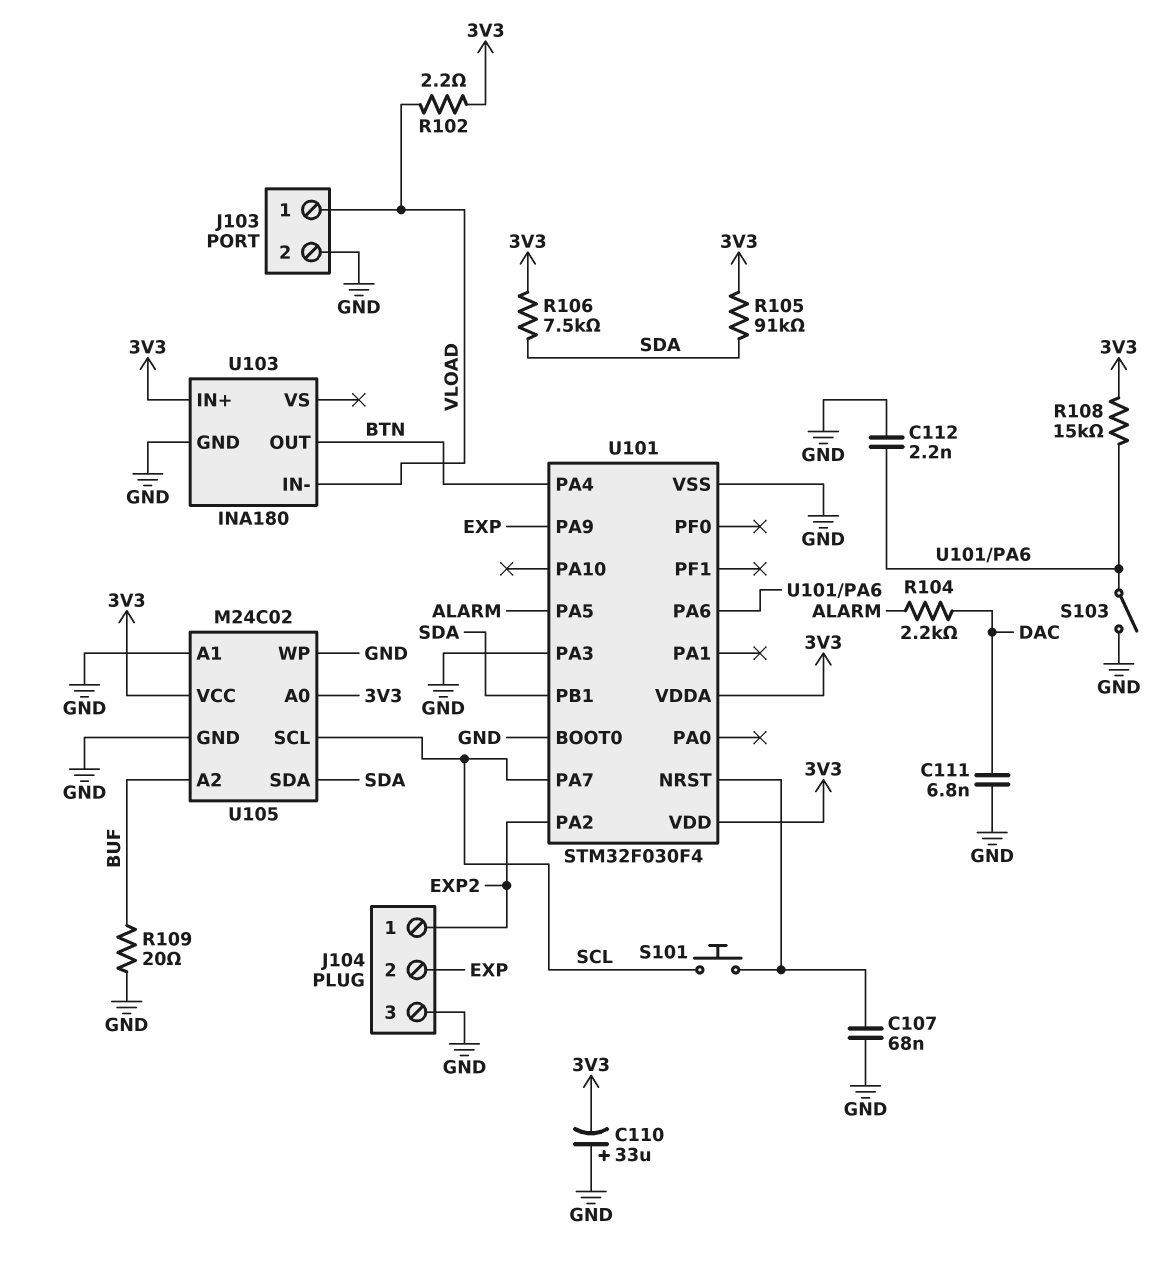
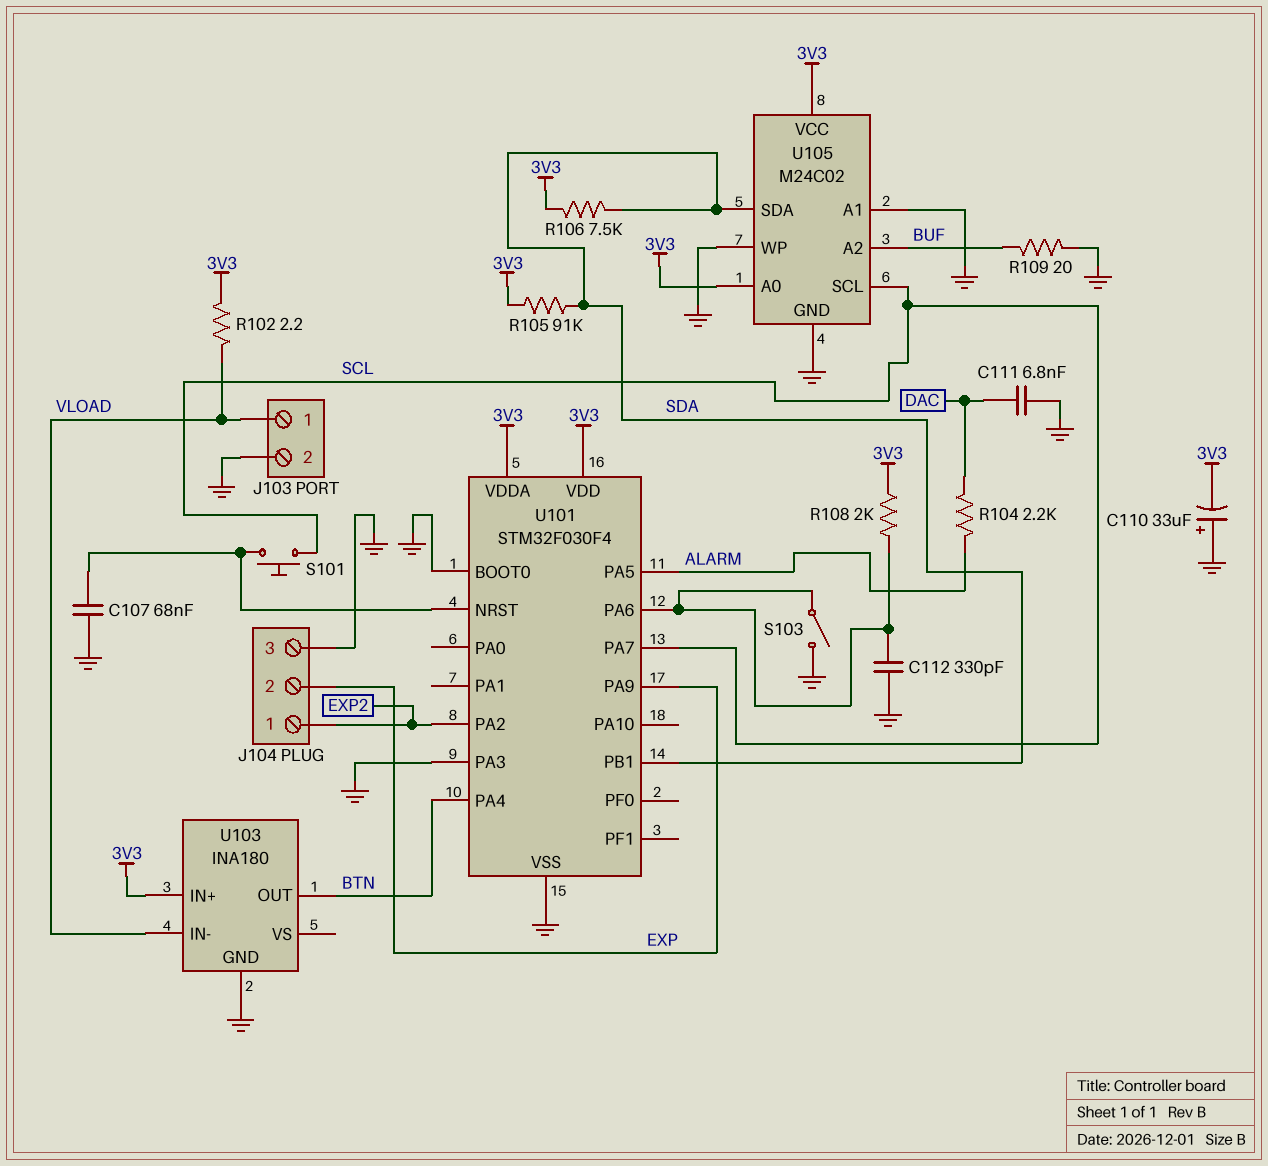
C112: 2.2nF (GND, U101/PA6) -> 330pF (GND, U101/PA6)
R108: 15k (3V3, U101/PA6) -> 2k (3V3, U101/PA6)

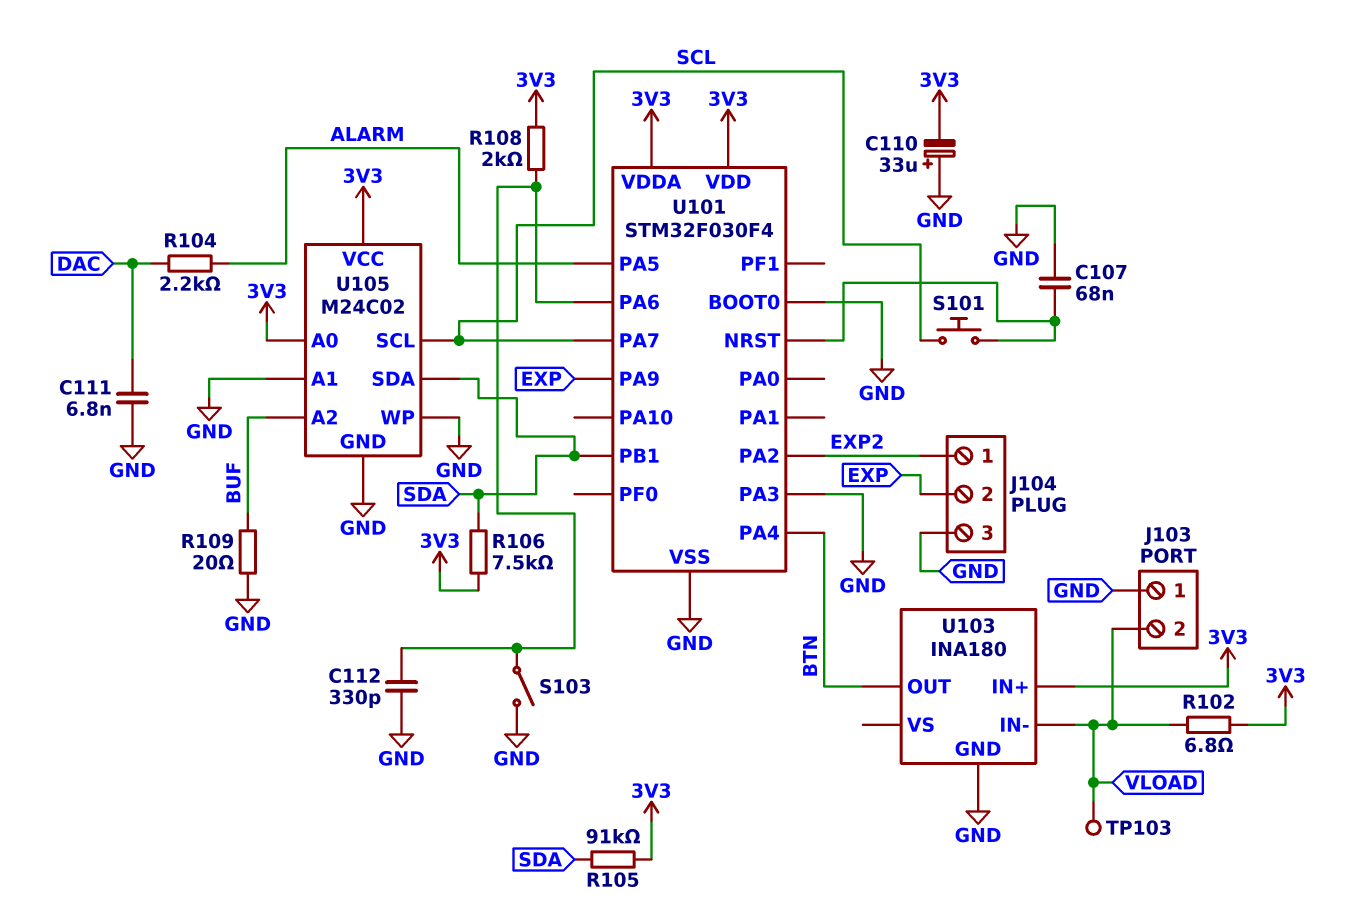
J103 pin 1: VLOAD -> GND
J103 pin 2: GND -> VLOAD
R102: 2.2 (3V3, VLOAD) -> 6.8 (3V3, VLOAD)
TP103: none -> test point (VLOAD)

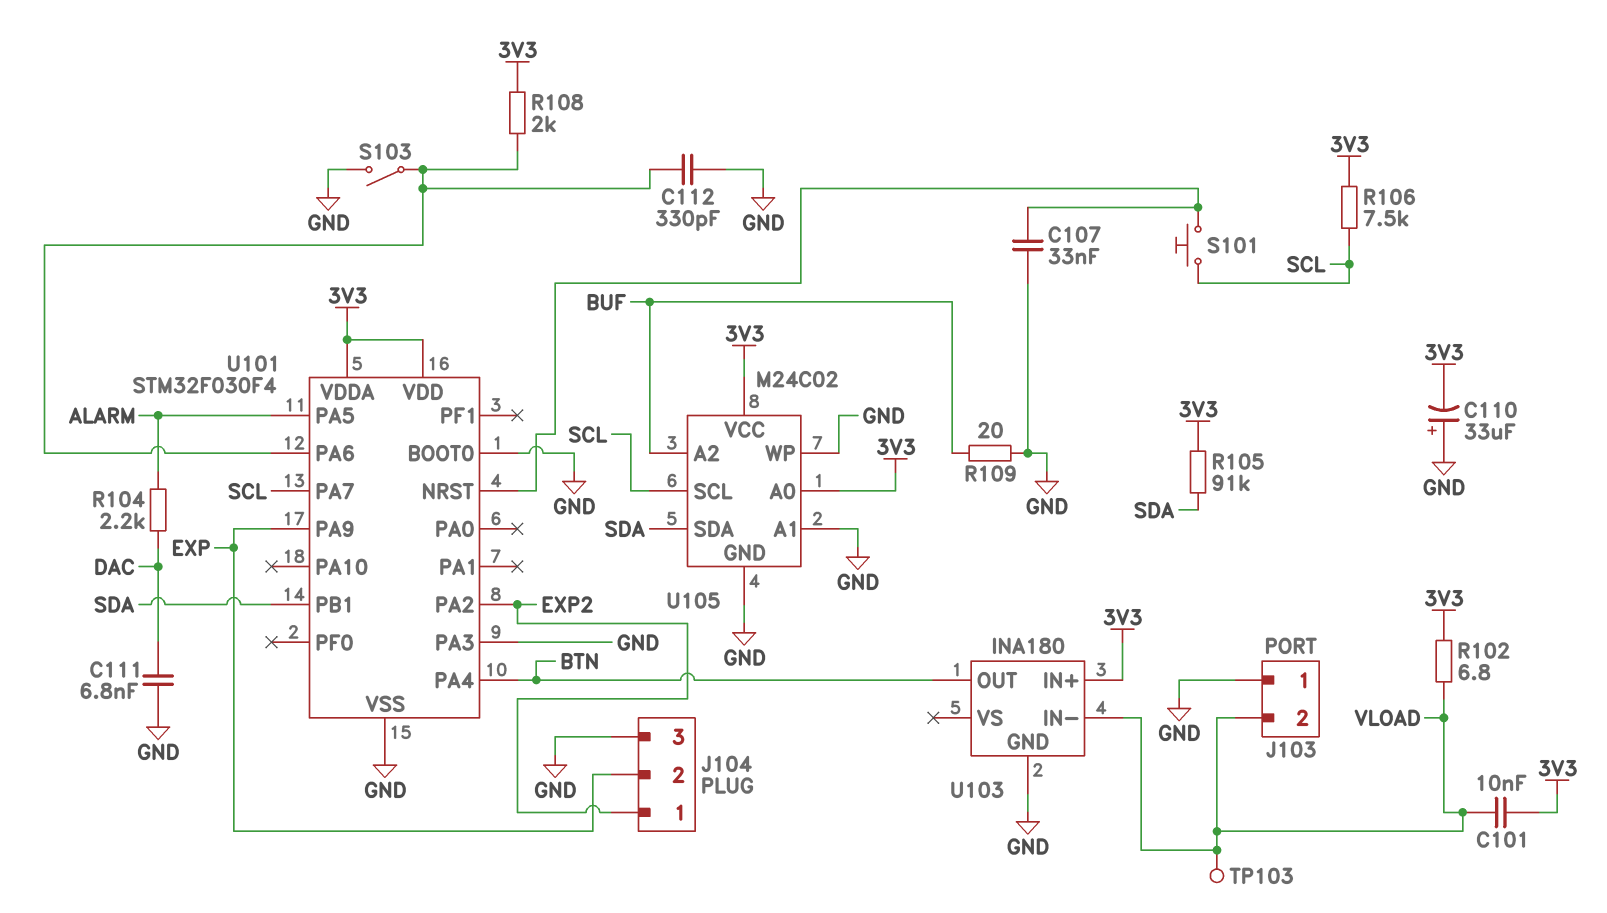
C101: none -> 10nF (3V3, VLOAD)
C107: 68nF (GND, U101/NRST) -> 33nF (GND, U101/NRST)
R106: 7.5k (3V3, SDA) -> 7.5k (3V3, SCL)

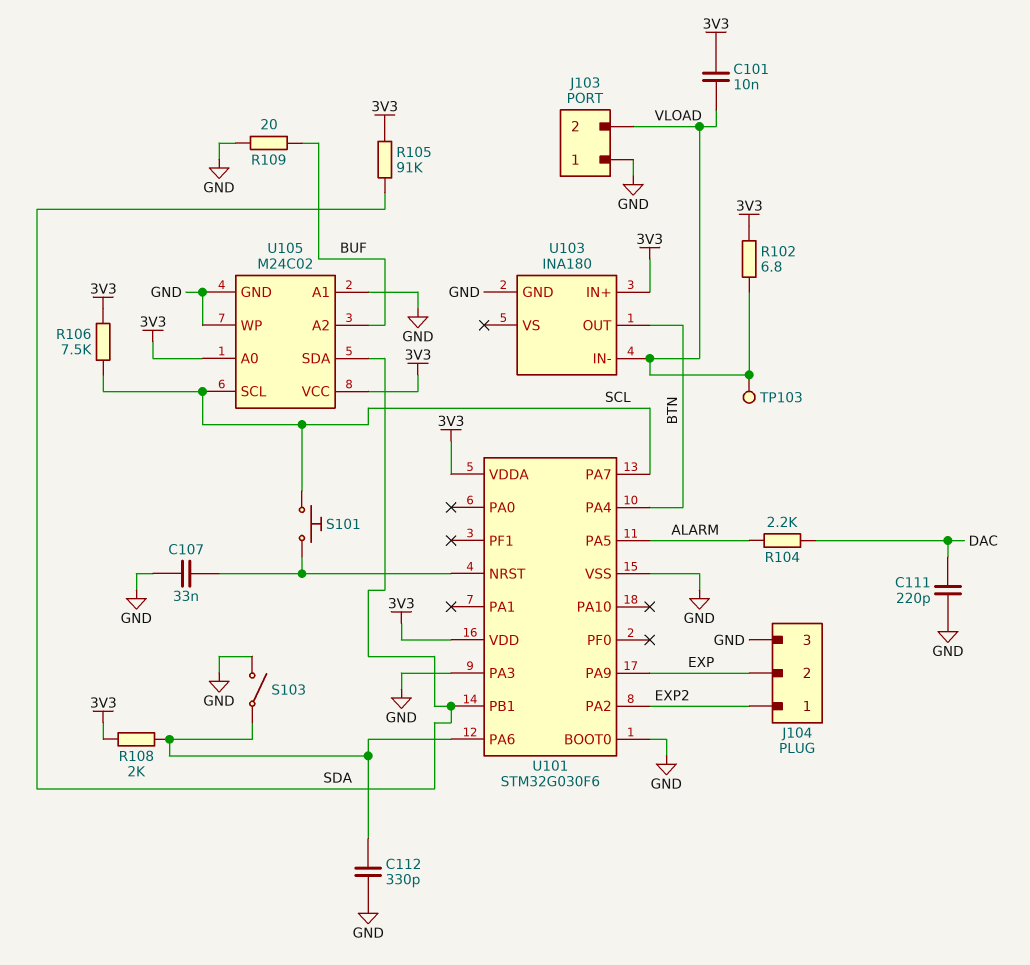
C110: 33uF (plus GND, minus 3V3) -> none
C111: 6.8nF (DAC, GND) -> 220pF (DAC, GND)
U101: STM32F030F4 -> STM32G030F6

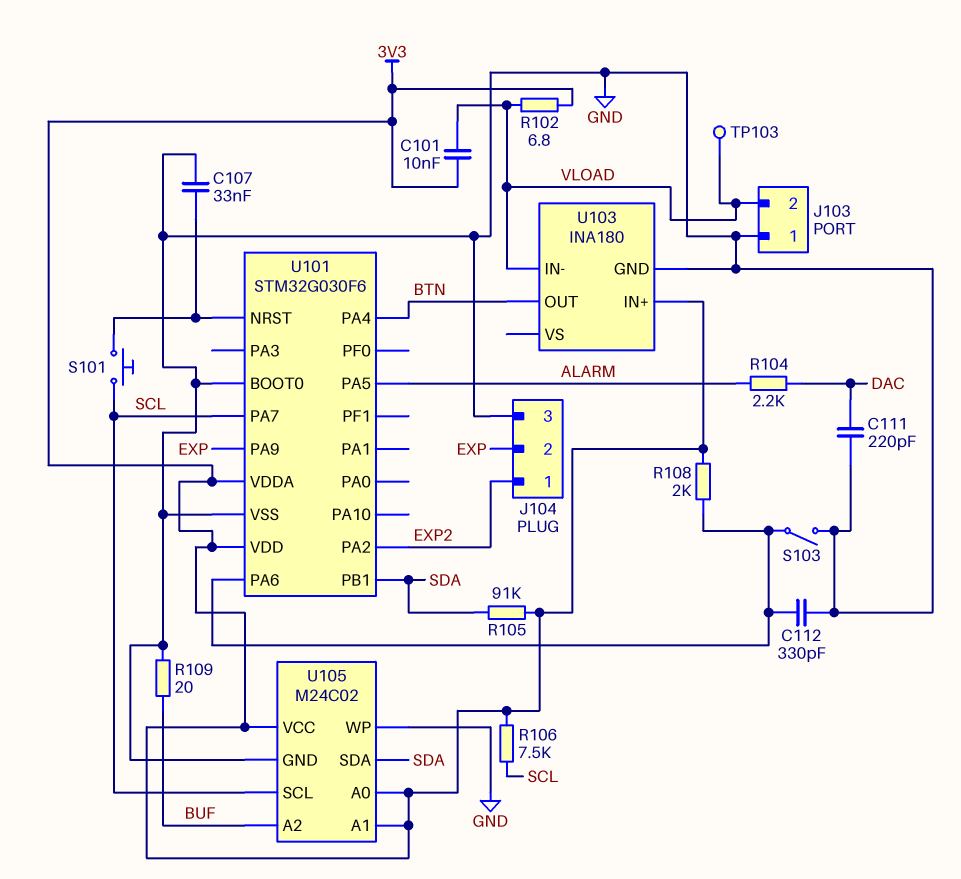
U101 pin PA3: GND -> none
U105 pin A1: GND -> 3V3

